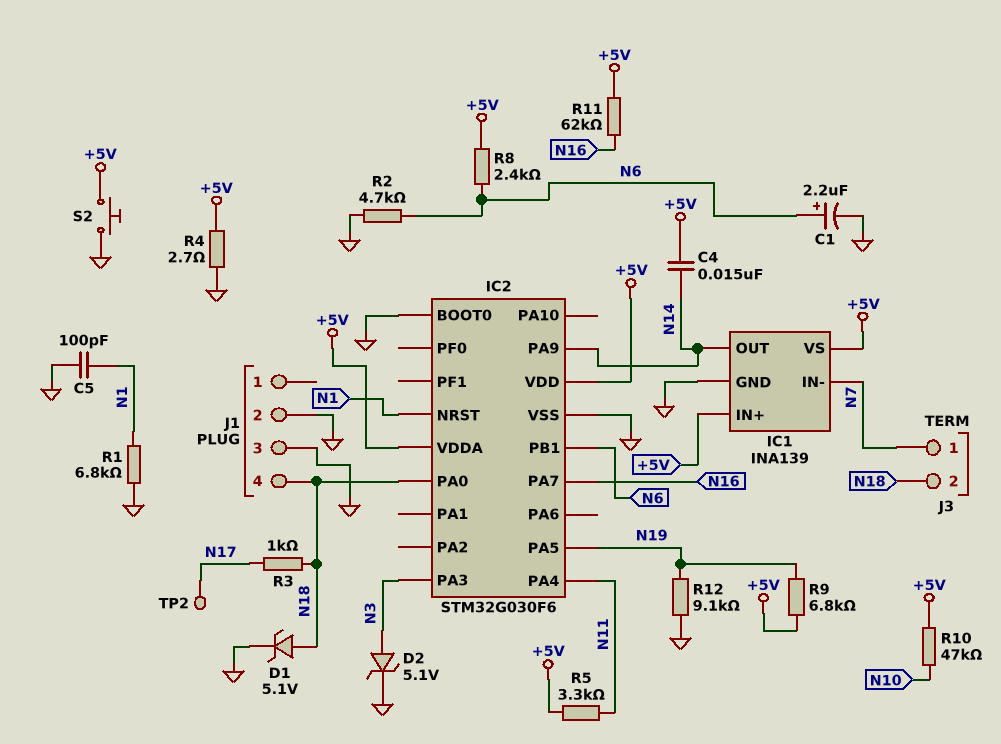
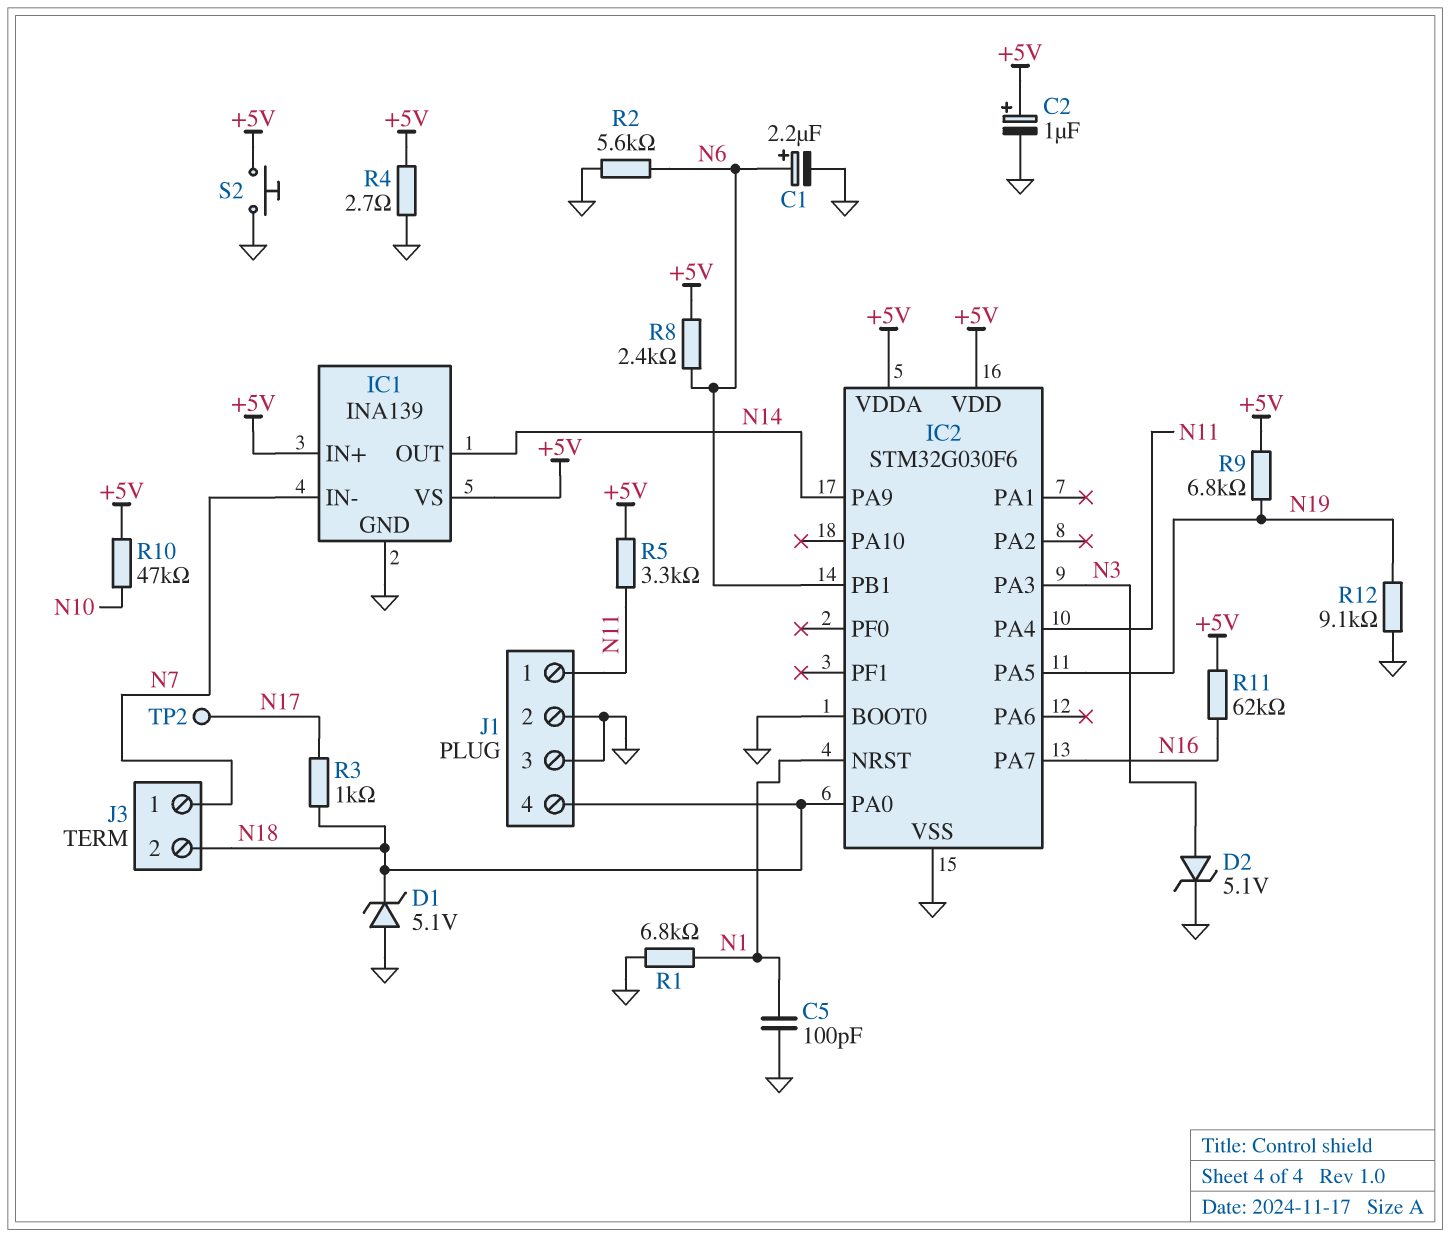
C2: none -> 1uF (plus +5V, minus GND)
C4: 15nF (+5V, N14) -> none
D1: zener 5.1V (A N18, K GND) -> zener 5.1V (A GND, K N18)
J1 pin 1: none -> N11
R2: 4.7k (GND, N6) -> 5.6k (GND, N6)

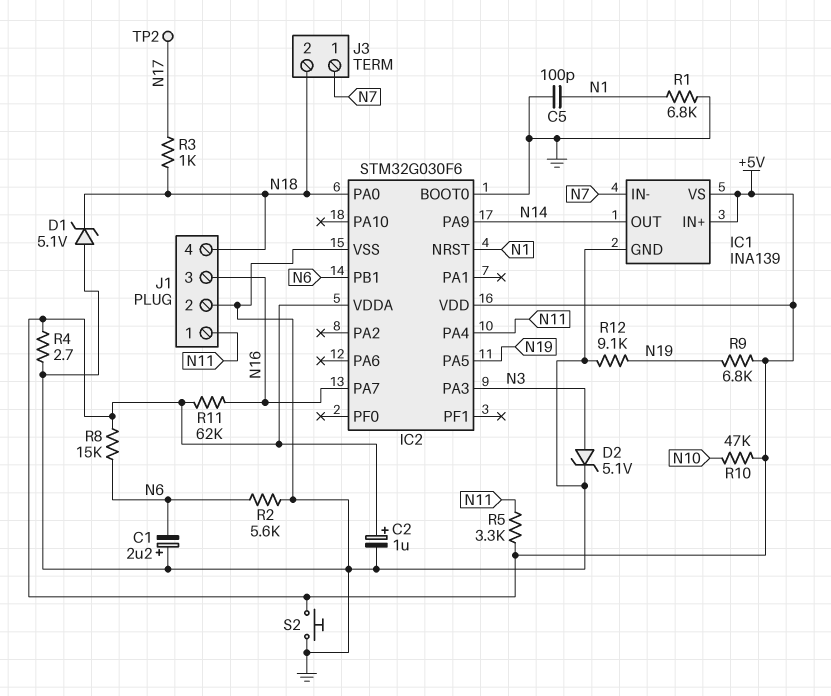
C1: 2.2uF (plus N6, minus GND) -> 2.2uF (plus GND, minus N6)
J1 pin 3: GND -> N16
R8: 2.4k (+5V, N6) -> 15k (+5V, N6)

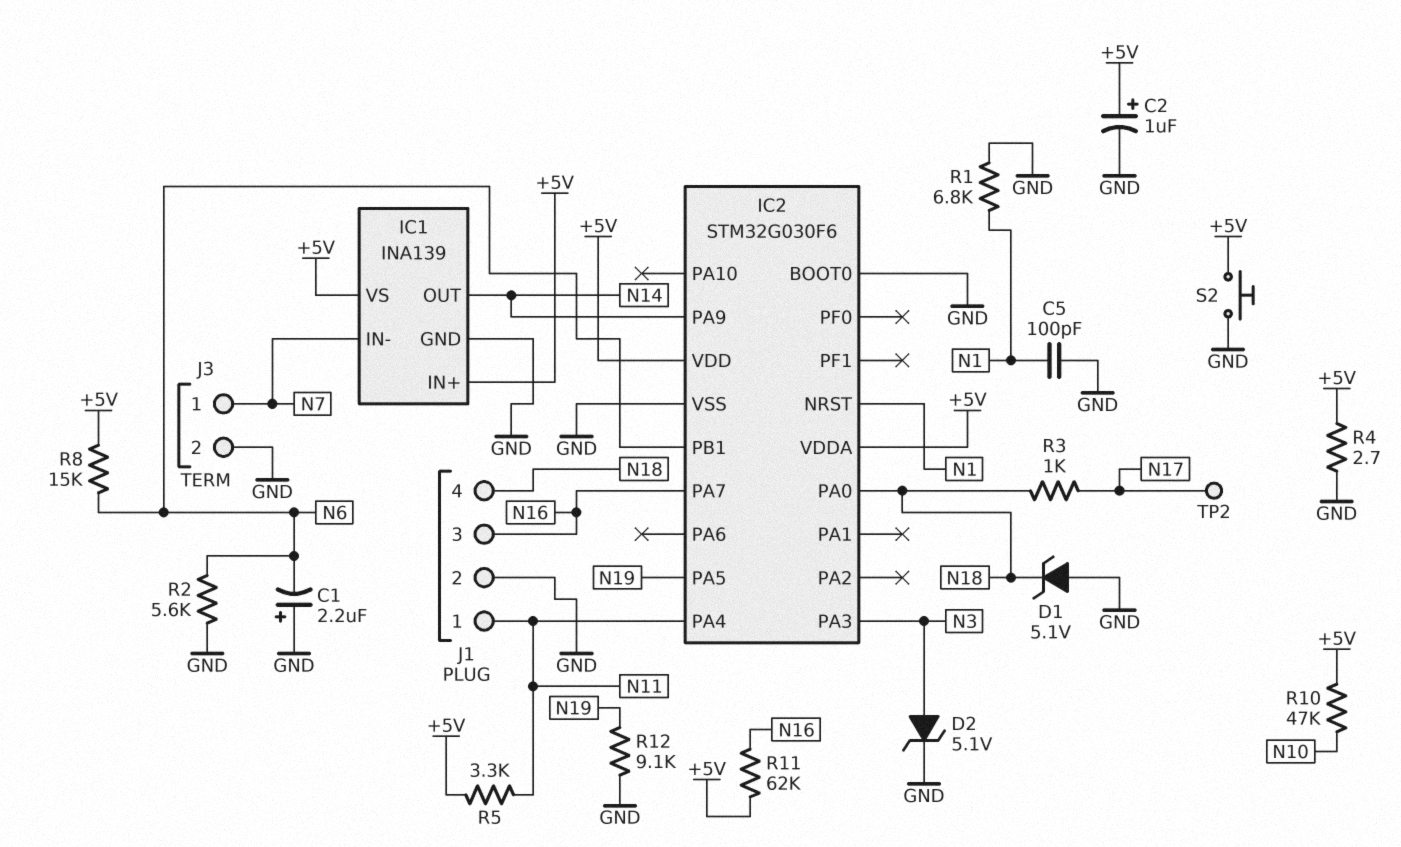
J3 pin 2: N18 -> GND
R9: 6.8k (+5V, N19) -> none

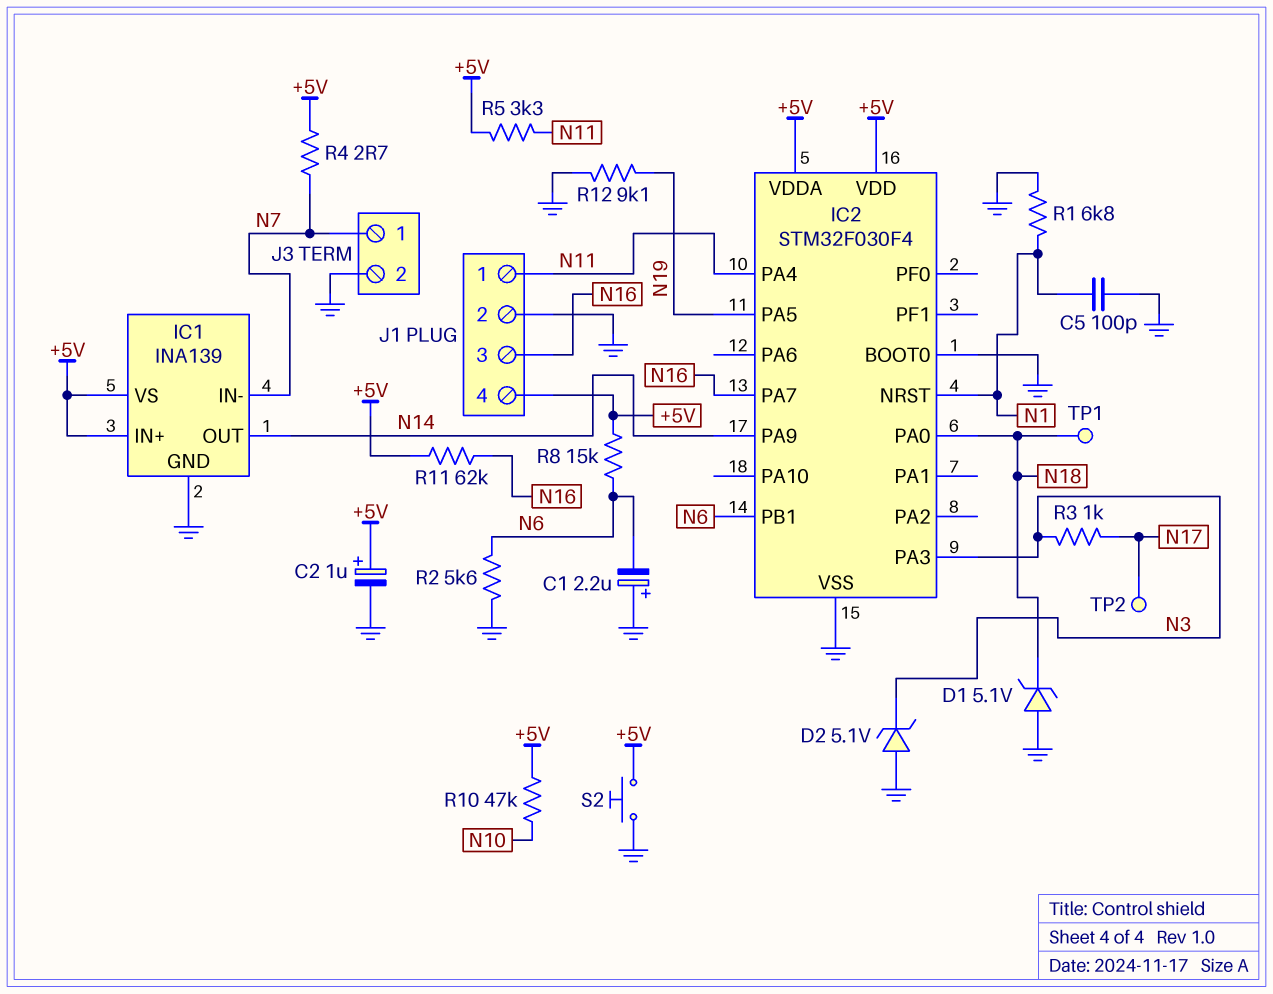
D2: zener 5.1V (A N3, K GND) -> zener 5.1V (A GND, K N3)
IC2: STM32G030F6 -> STM32F030F4
J1 pin 4: N18 -> +5V
R3: 1k (N17, N18) -> 1k (N3, N17)
R4: 2.7 (+5V, GND) -> 2.7 (+5V, N7)
TP1: none -> test point (N18)

